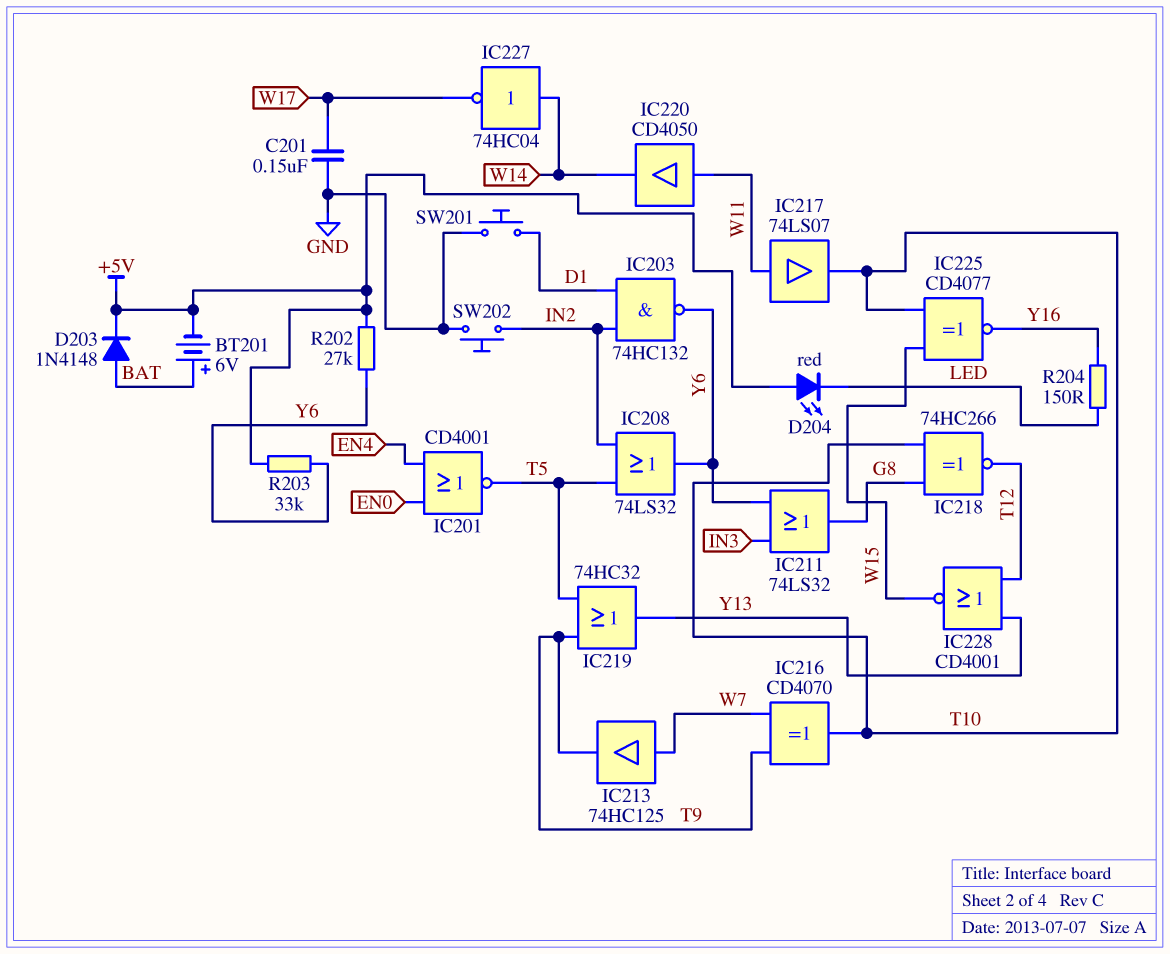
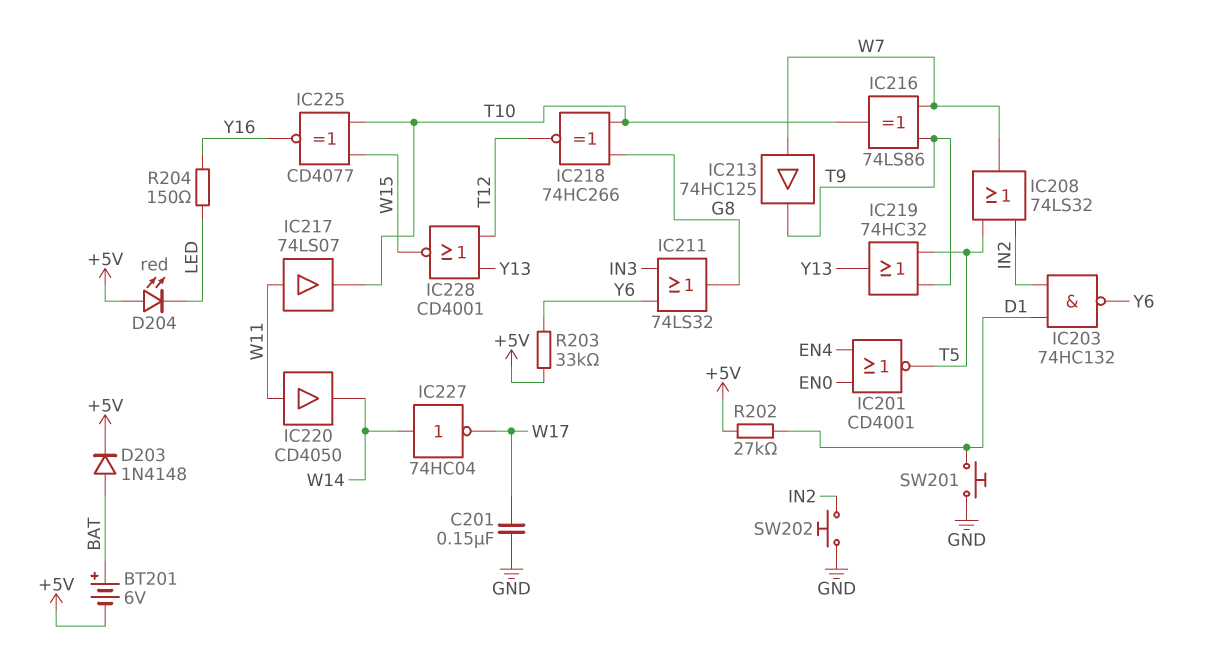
IC208: OR 74LS32 (in IN2, in T5, out Y6) -> OR 74LS32 (in IN2, in T5, out W7)
IC216: XOR CD4070 (in T9, in W7, out T10) -> XOR 74LS86 (in T9, in W7, out T10)
R202: 27k (+5V, Y6) -> 27k (+5V, D1)

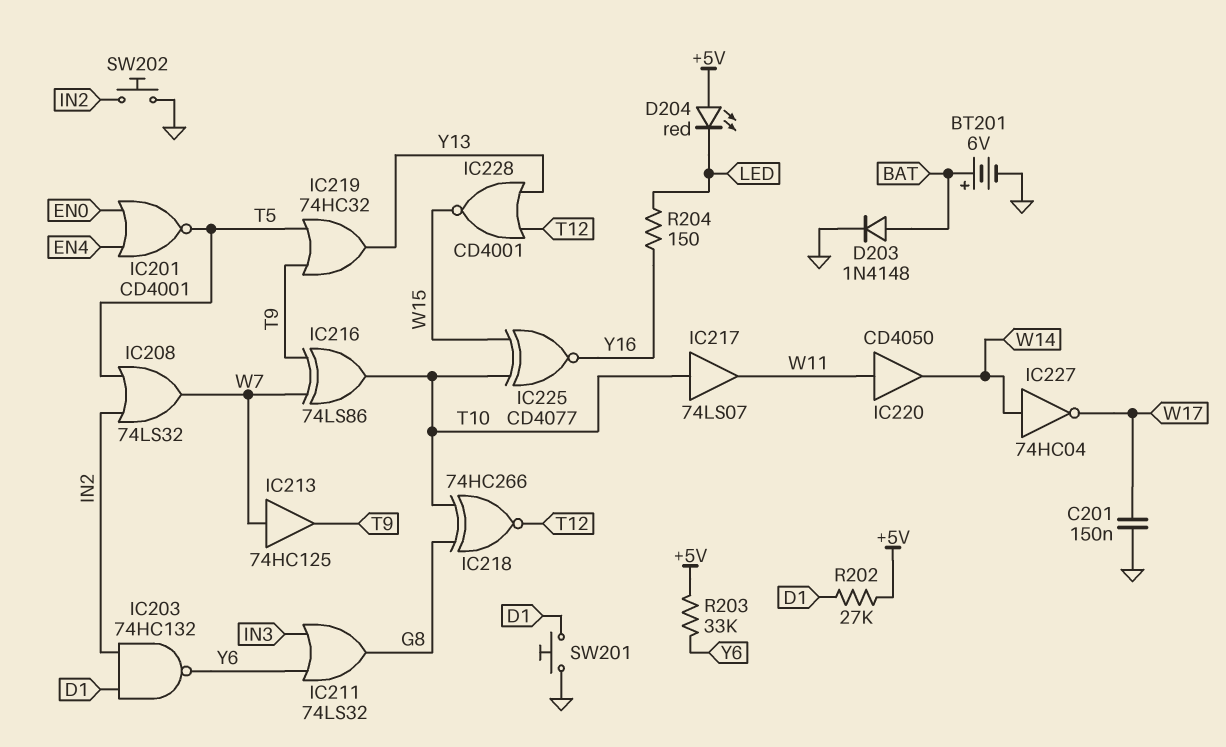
BT201: 6V (plus BAT, minus +5V) -> 6V (plus BAT, minus GND)
D203: diode 1N4148 (A BAT, K +5V) -> diode 1N4148 (A BAT, K GND)
IC217: buffer 74LS07 (in W11, out T10) -> buffer 74LS07 (in T10, out W11)

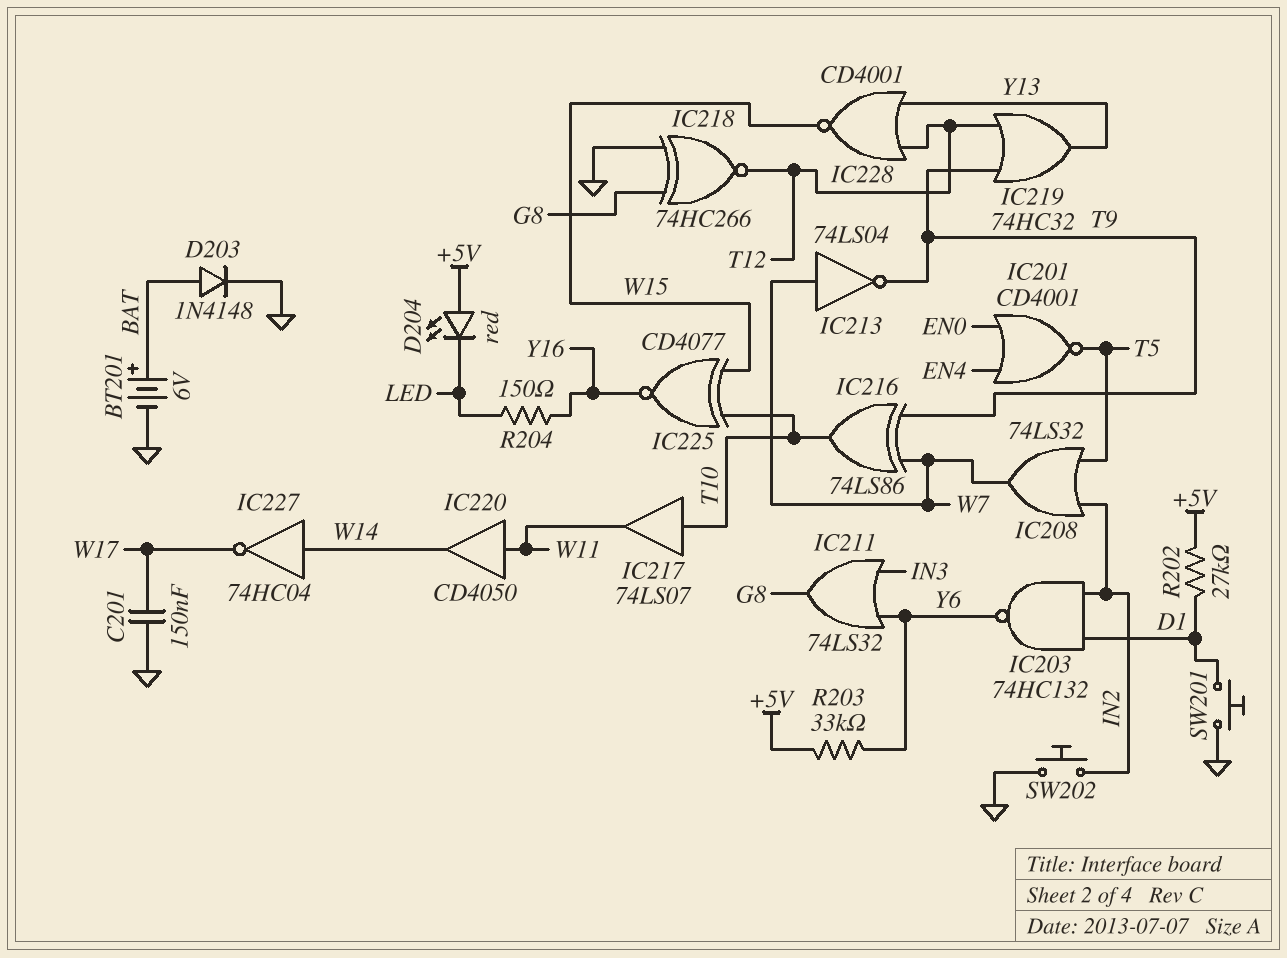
IC213: buffer 74HC125 (in W7, out T9) -> NOT 74LS04 (in W7, out T9)
IC218: XNOR 74HC266 (in G8, in T10, out T12) -> XNOR 74HC266 (in G8, in GND, out T12)
IC219: OR 74HC32 (in T5, in T9, out Y13) -> OR 74HC32 (in T9, in T12, out Y13)

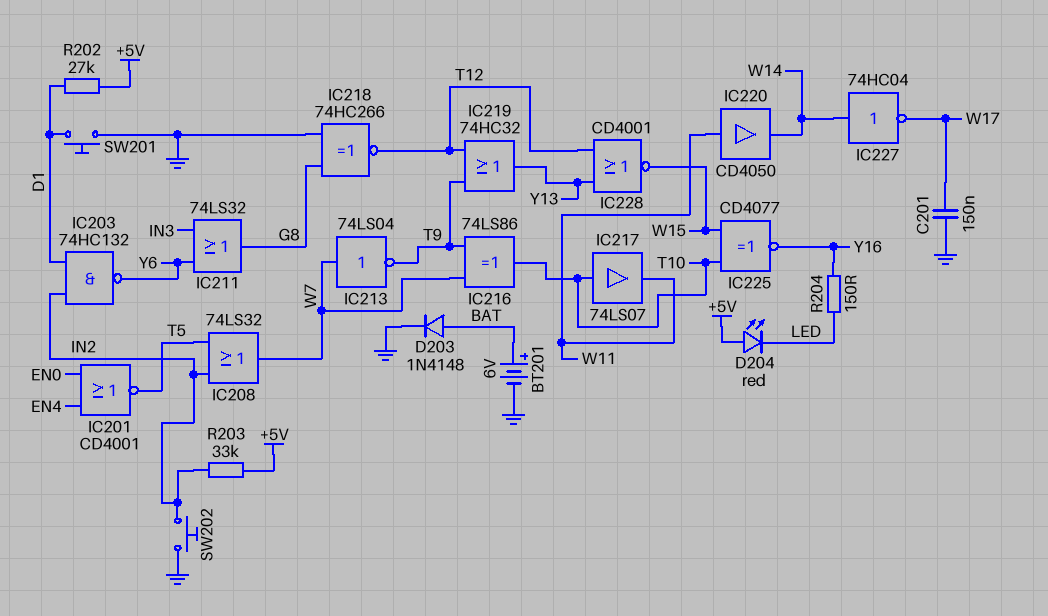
R203: 33k (+5V, Y6) -> 33k (+5V, IN2)

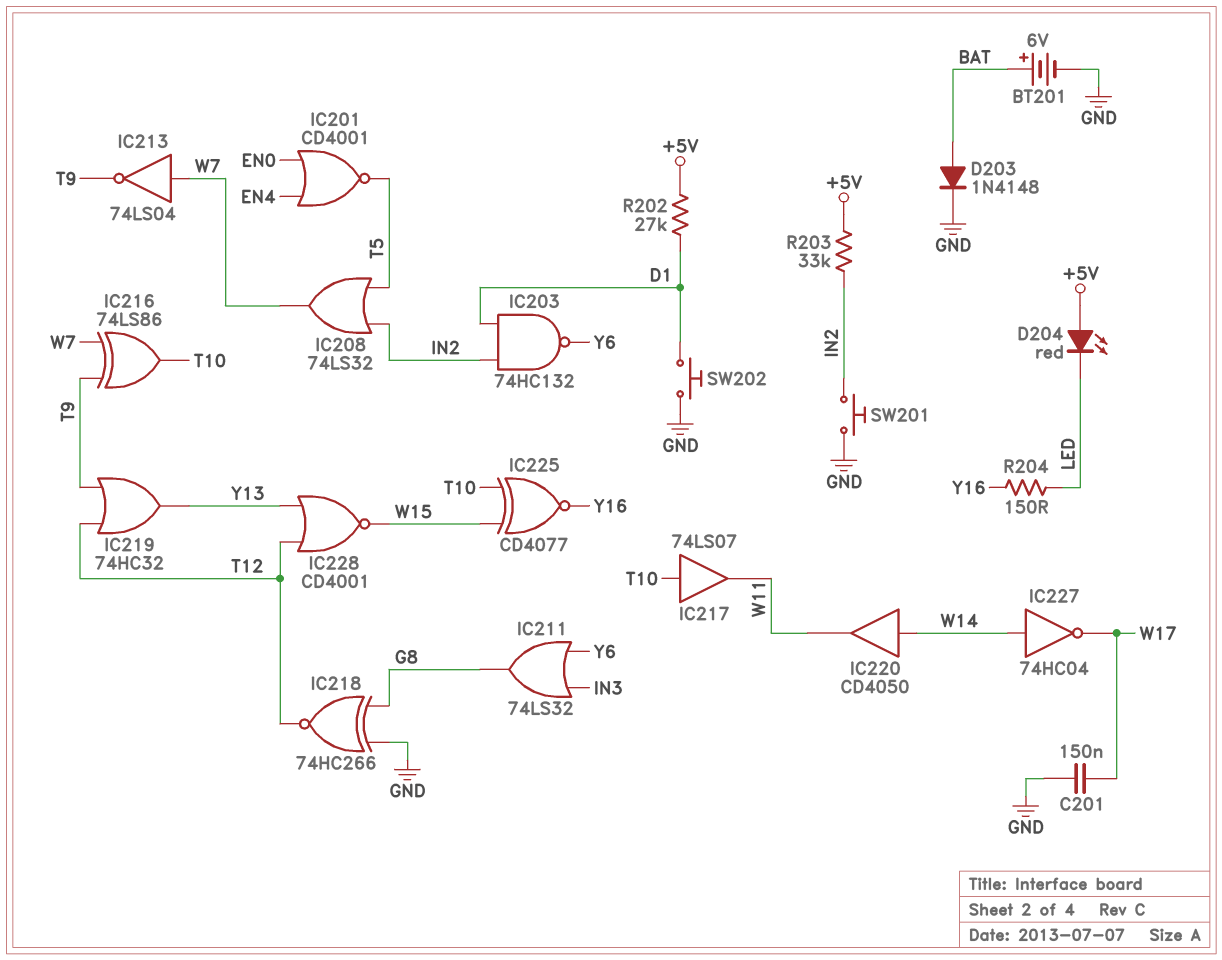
IC220: buffer CD4050 (in W11, out W14) -> buffer CD4050 (in W14, out W11)
SW201: button (D1, GND) -> button (GND, IN2)
SW202: button (GND, IN2) -> button (D1, GND)

